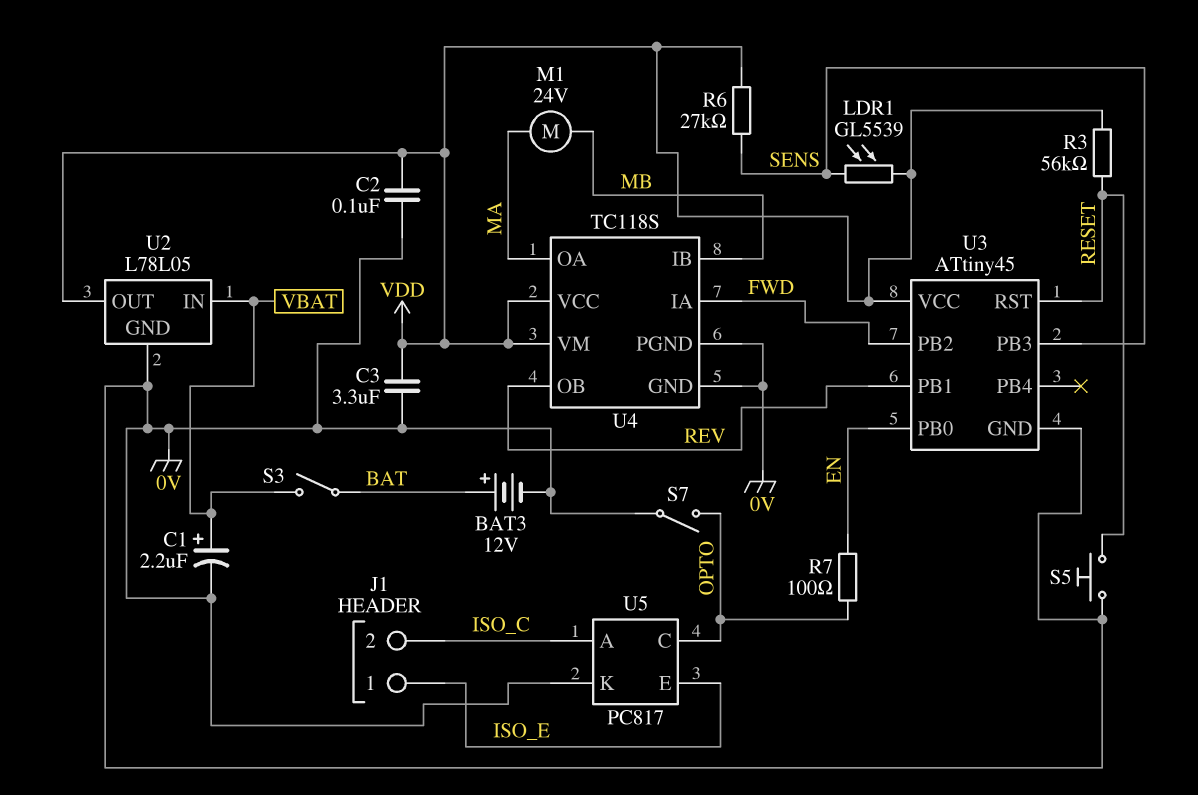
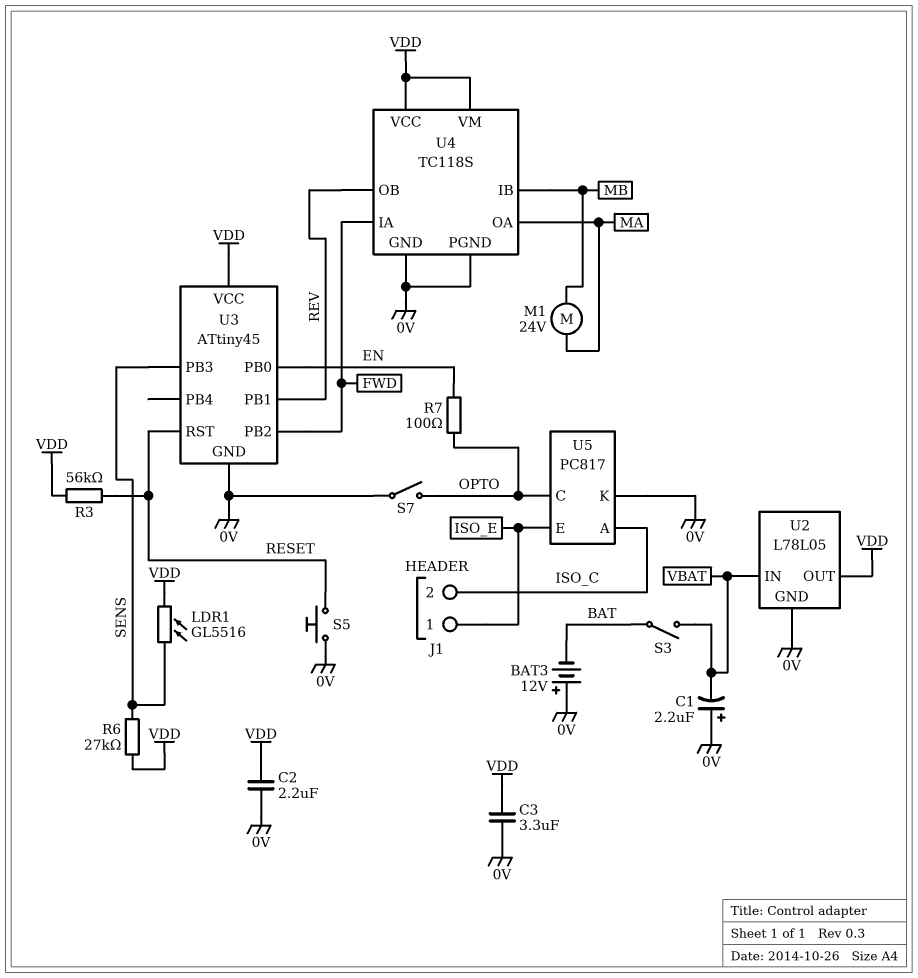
BAT3: 12V (plus BAT, minus 0V) -> 12V (plus 0V, minus BAT)
C1: 2.2uF (plus VBAT, minus 0V) -> 2.2uF (plus 0V, minus VBAT)
C2: 100nF (0V, VDD) -> 2.2uF (0V, VDD)
LDR1: GL5539 (SENS, VDD) -> GL5516 (SENS, VDD)

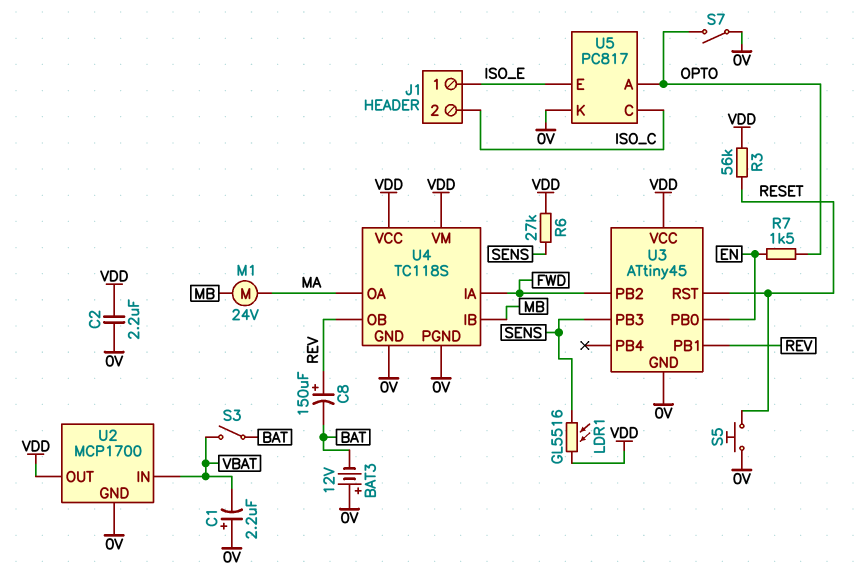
C3: 3.3uF (0V, VDD) -> none
C8: none -> 150uF (plus REV, minus BAT)
R7: 100 (EN, OPTO) -> 1.5k (EN, OPTO)
U2: L78L05 -> MCP1700
U5 pin A: ISO_C -> OPTO
U5 pin C: OPTO -> ISO_C

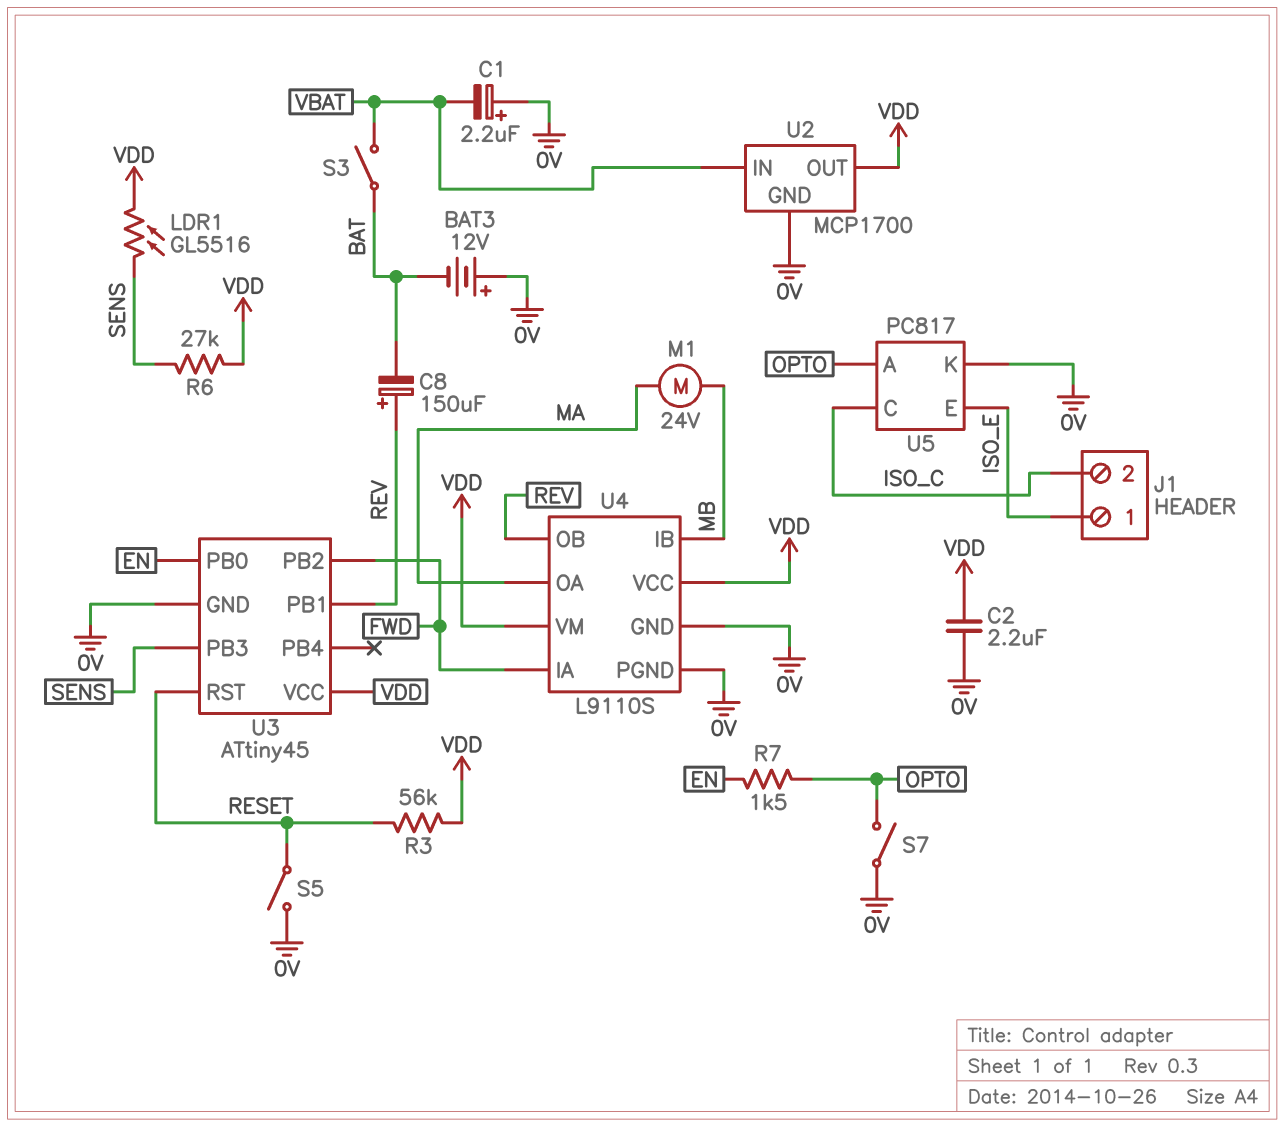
S5: button (0V, RESET) -> switch (0V, RESET)
U4: TC118S -> L9110S

